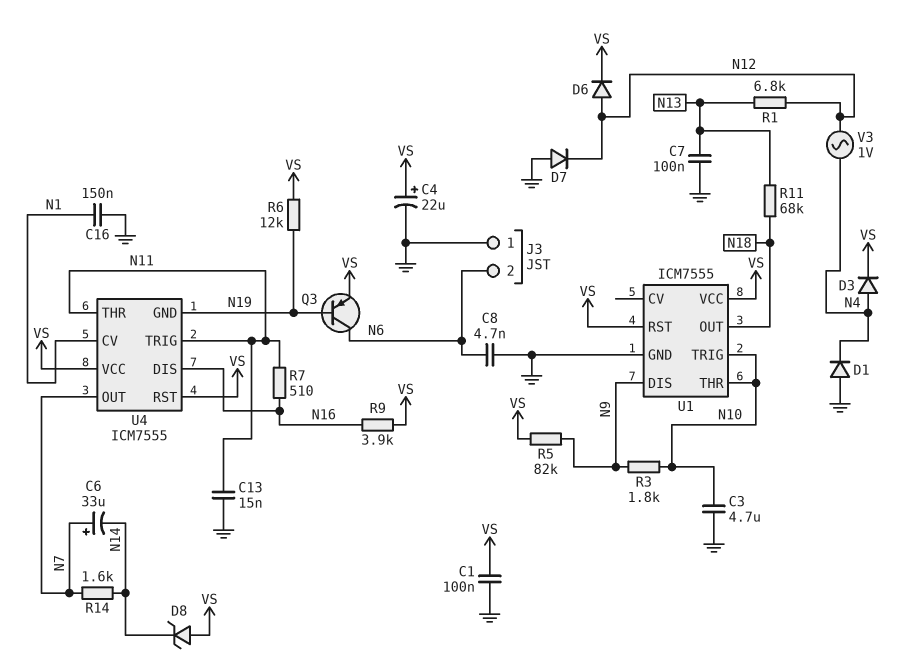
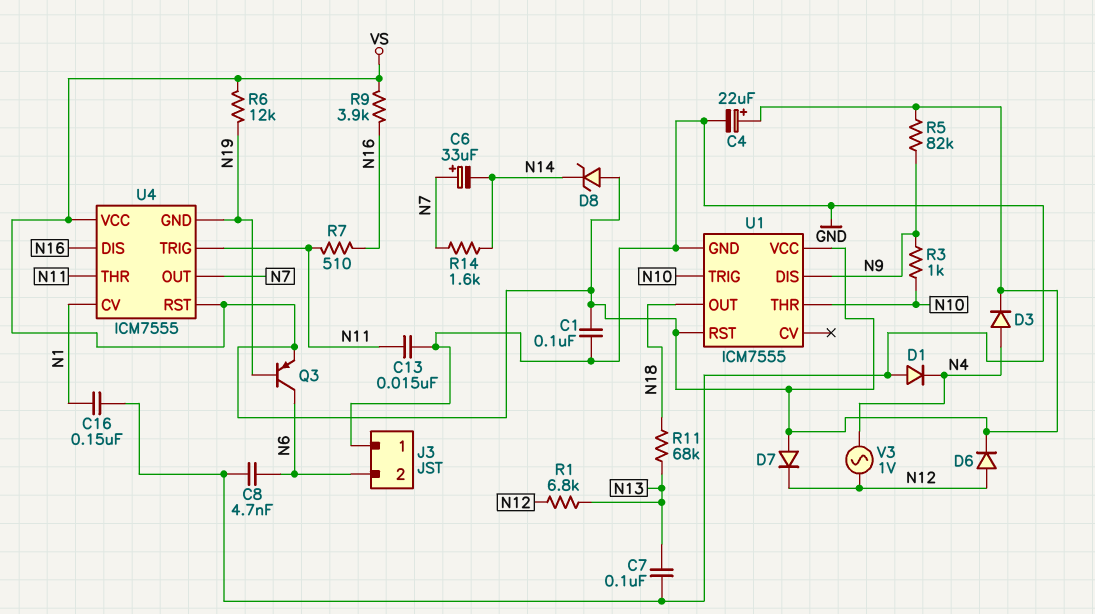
C3: 4.7uF (GND, N10) -> none
D7: diode (A GND, K N12) -> diode (A VS, K N12)
R3: 1.8k (N9, N10) -> 1k (N9, N10)

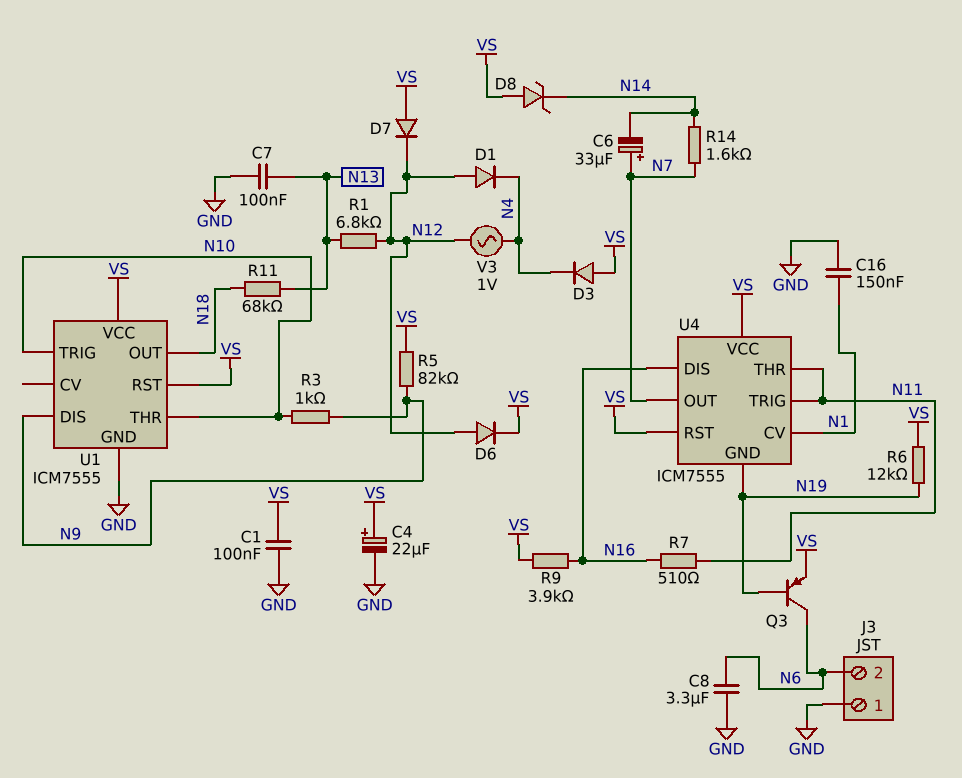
C8: 4.7nF (GND, N6) -> 3.3uF (GND, N6)
C13: 15nF (GND, N11) -> none
D1: diode (A GND, K N4) -> diode (A N12, K N4)
D3: diode (A N4, K VS) -> diode (A VS, K N4)

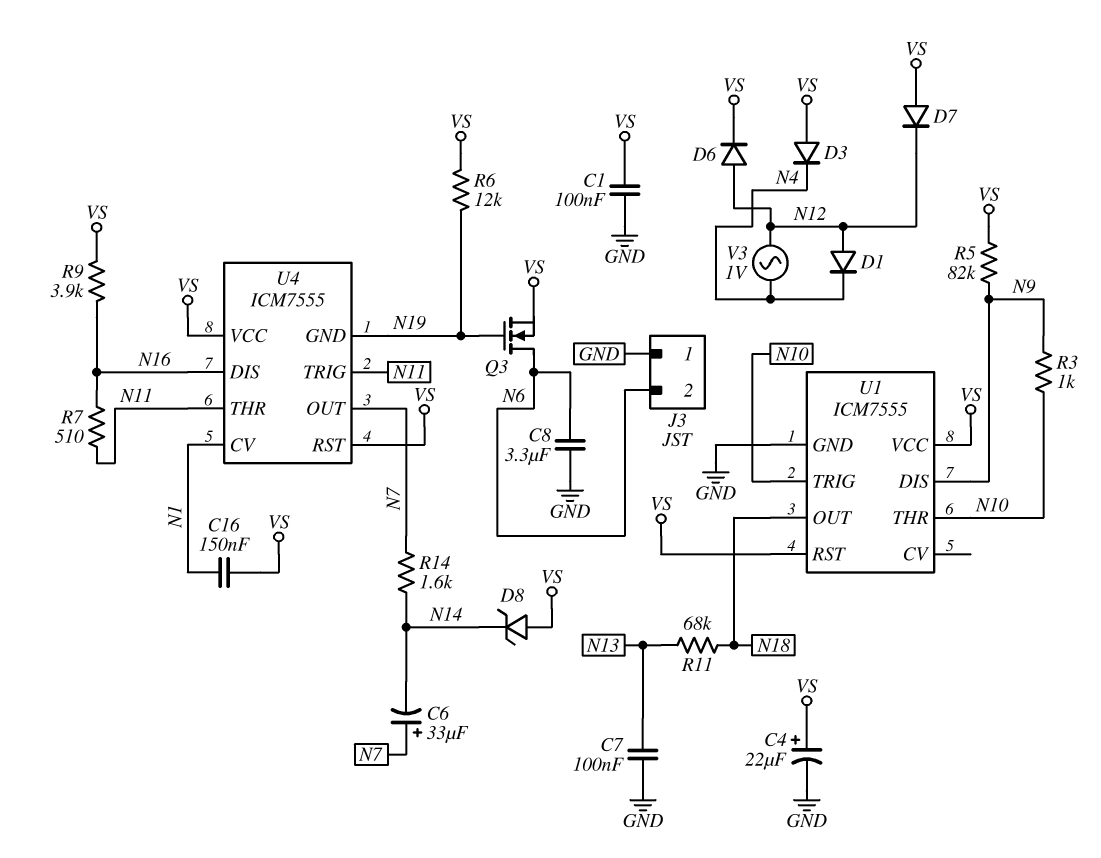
C16: 150nF (GND, N1) -> 150nF (N1, VS)
Q3: PNP (B N19, C N6, E VS) -> NMOS (G N19, D N6, S VS)
R1: 6.8k (N12, N13) -> none

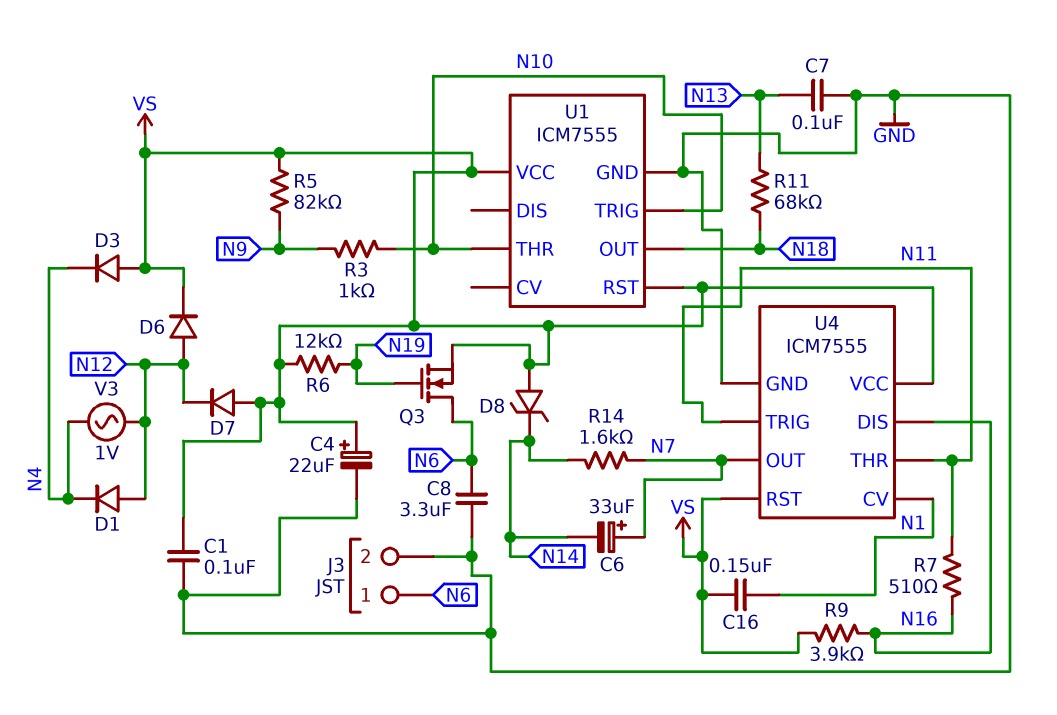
J3 pin 1: GND -> N6
J3 pin 2: N6 -> GND
U1 pin DIS: N9 -> none
U4 pin GND: N19 -> GND

